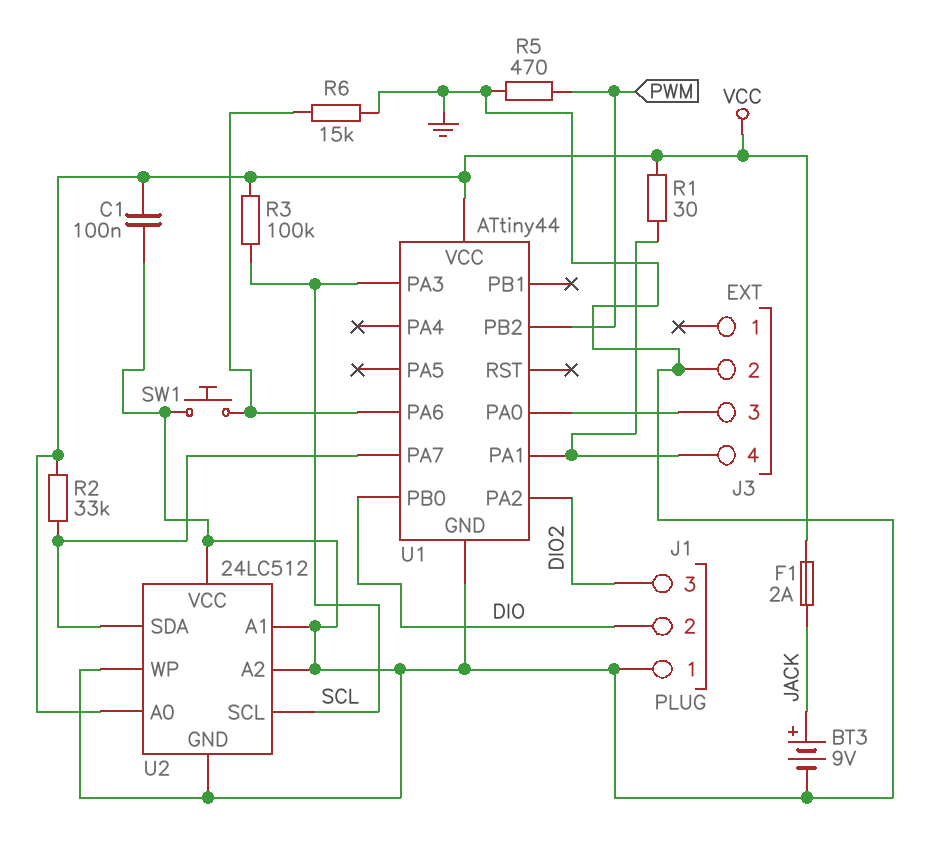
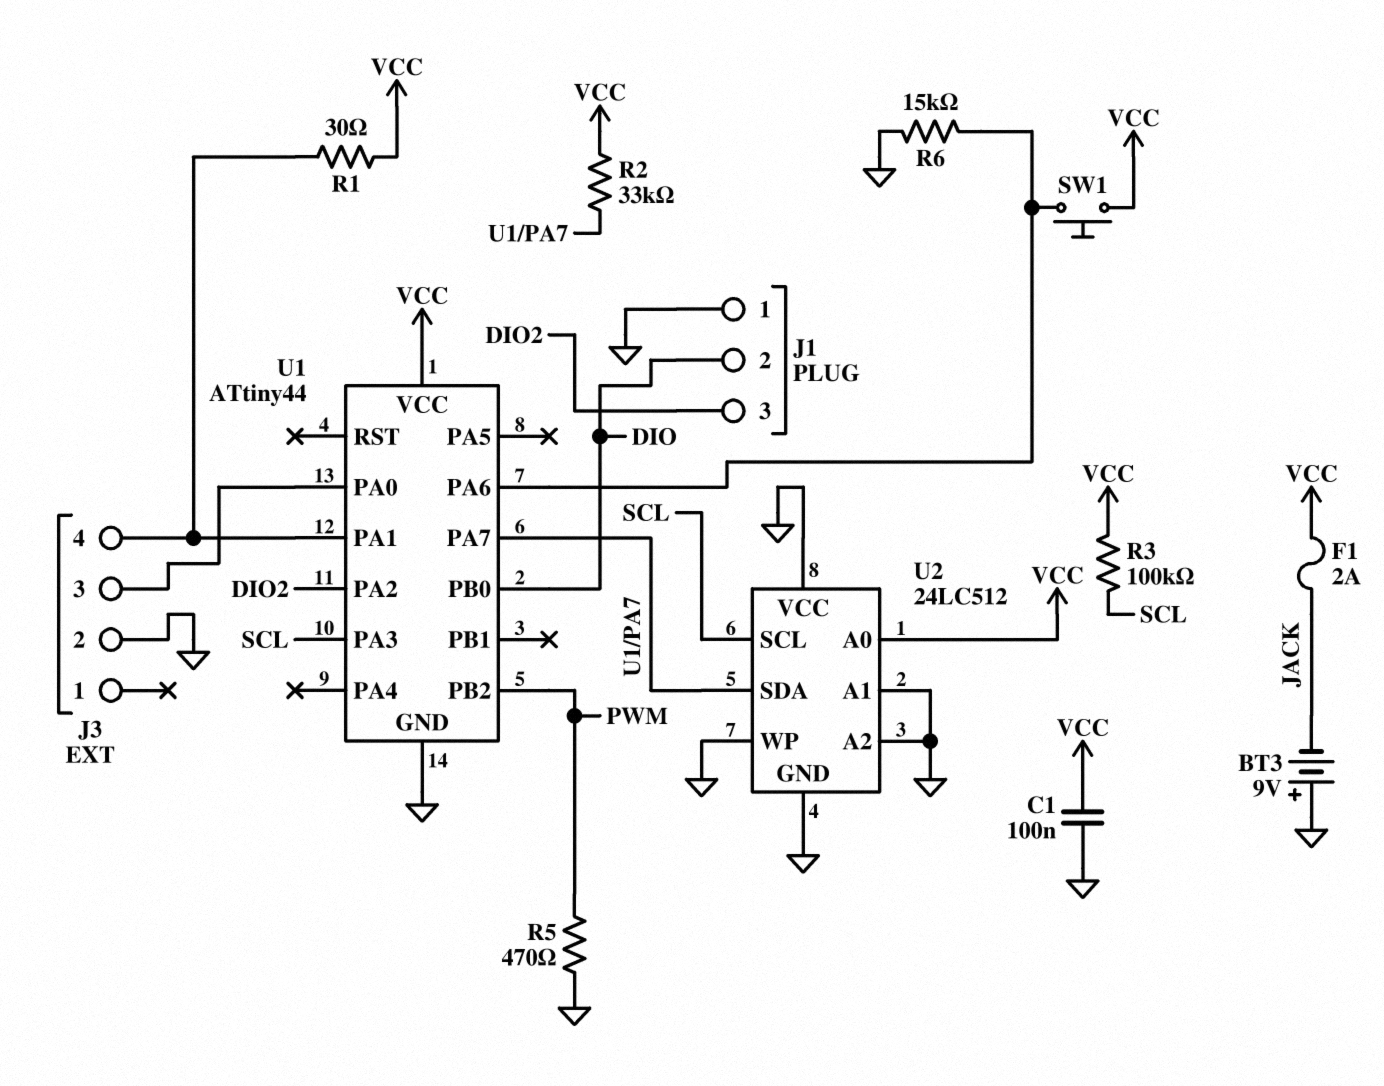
BT3: 9V (plus JACK, minus GND) -> 9V (plus GND, minus JACK)
SW1: button (GND, U1/PA6) -> button (U1/PA6, VCC)

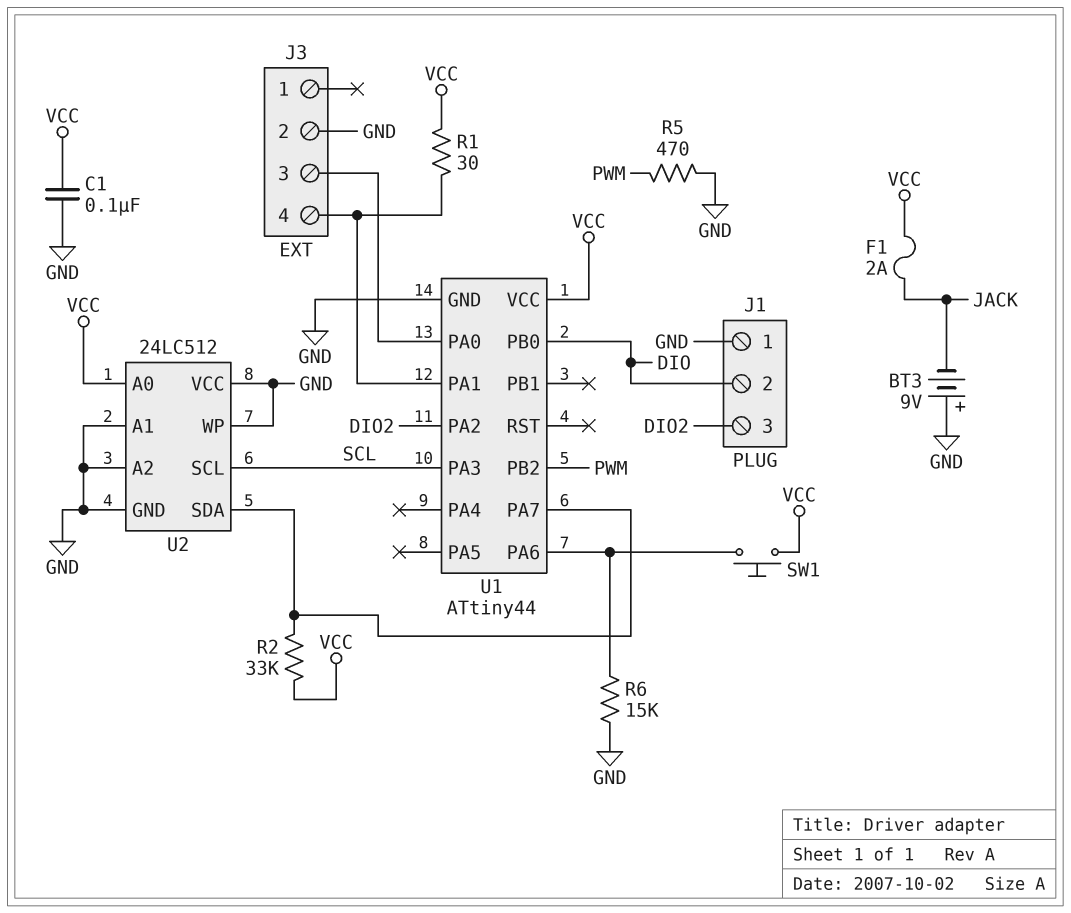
R3: 100k (SCL, VCC) -> none

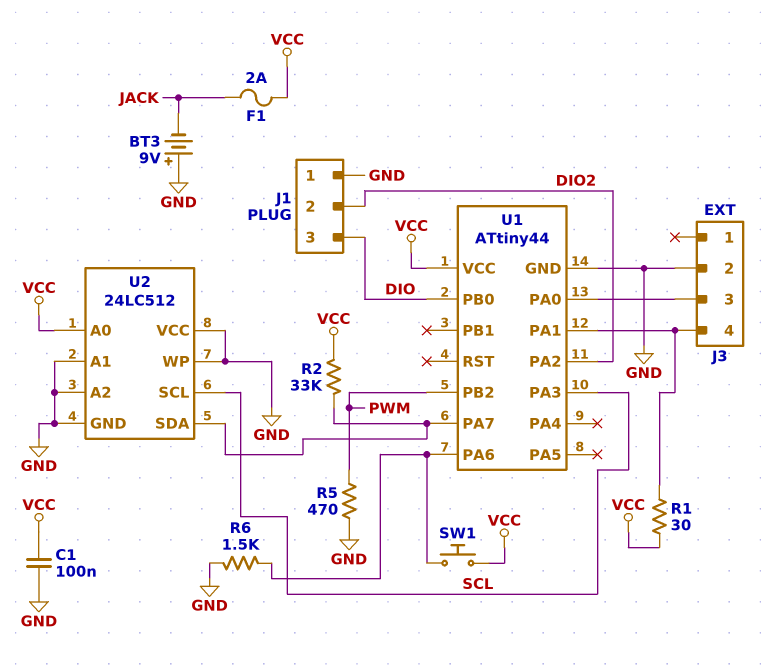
J1 pin 2: DIO -> DIO2
J1 pin 3: DIO2 -> DIO
R6: 15k (GND, U1/PA6) -> 1.5k (GND, U1/PA6)

